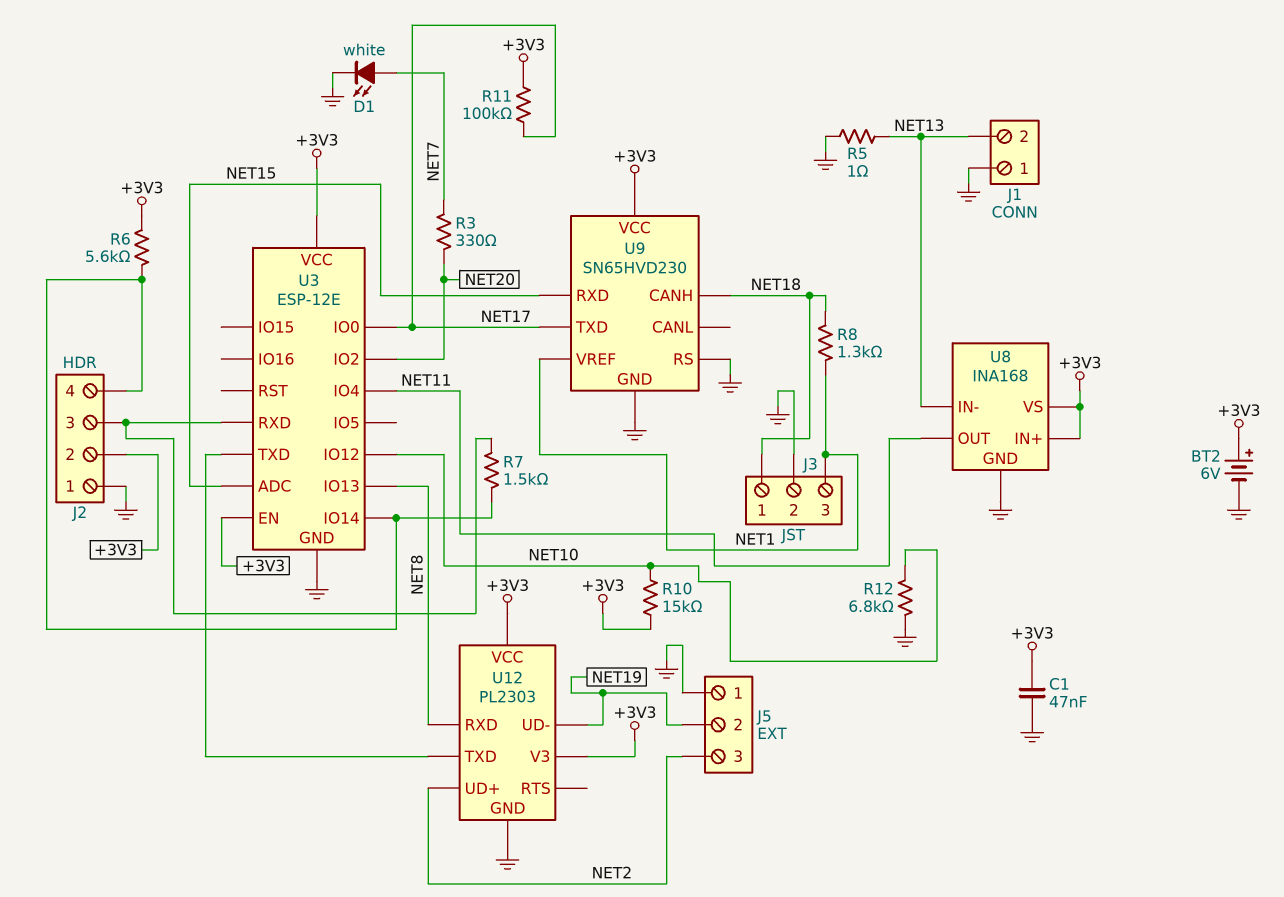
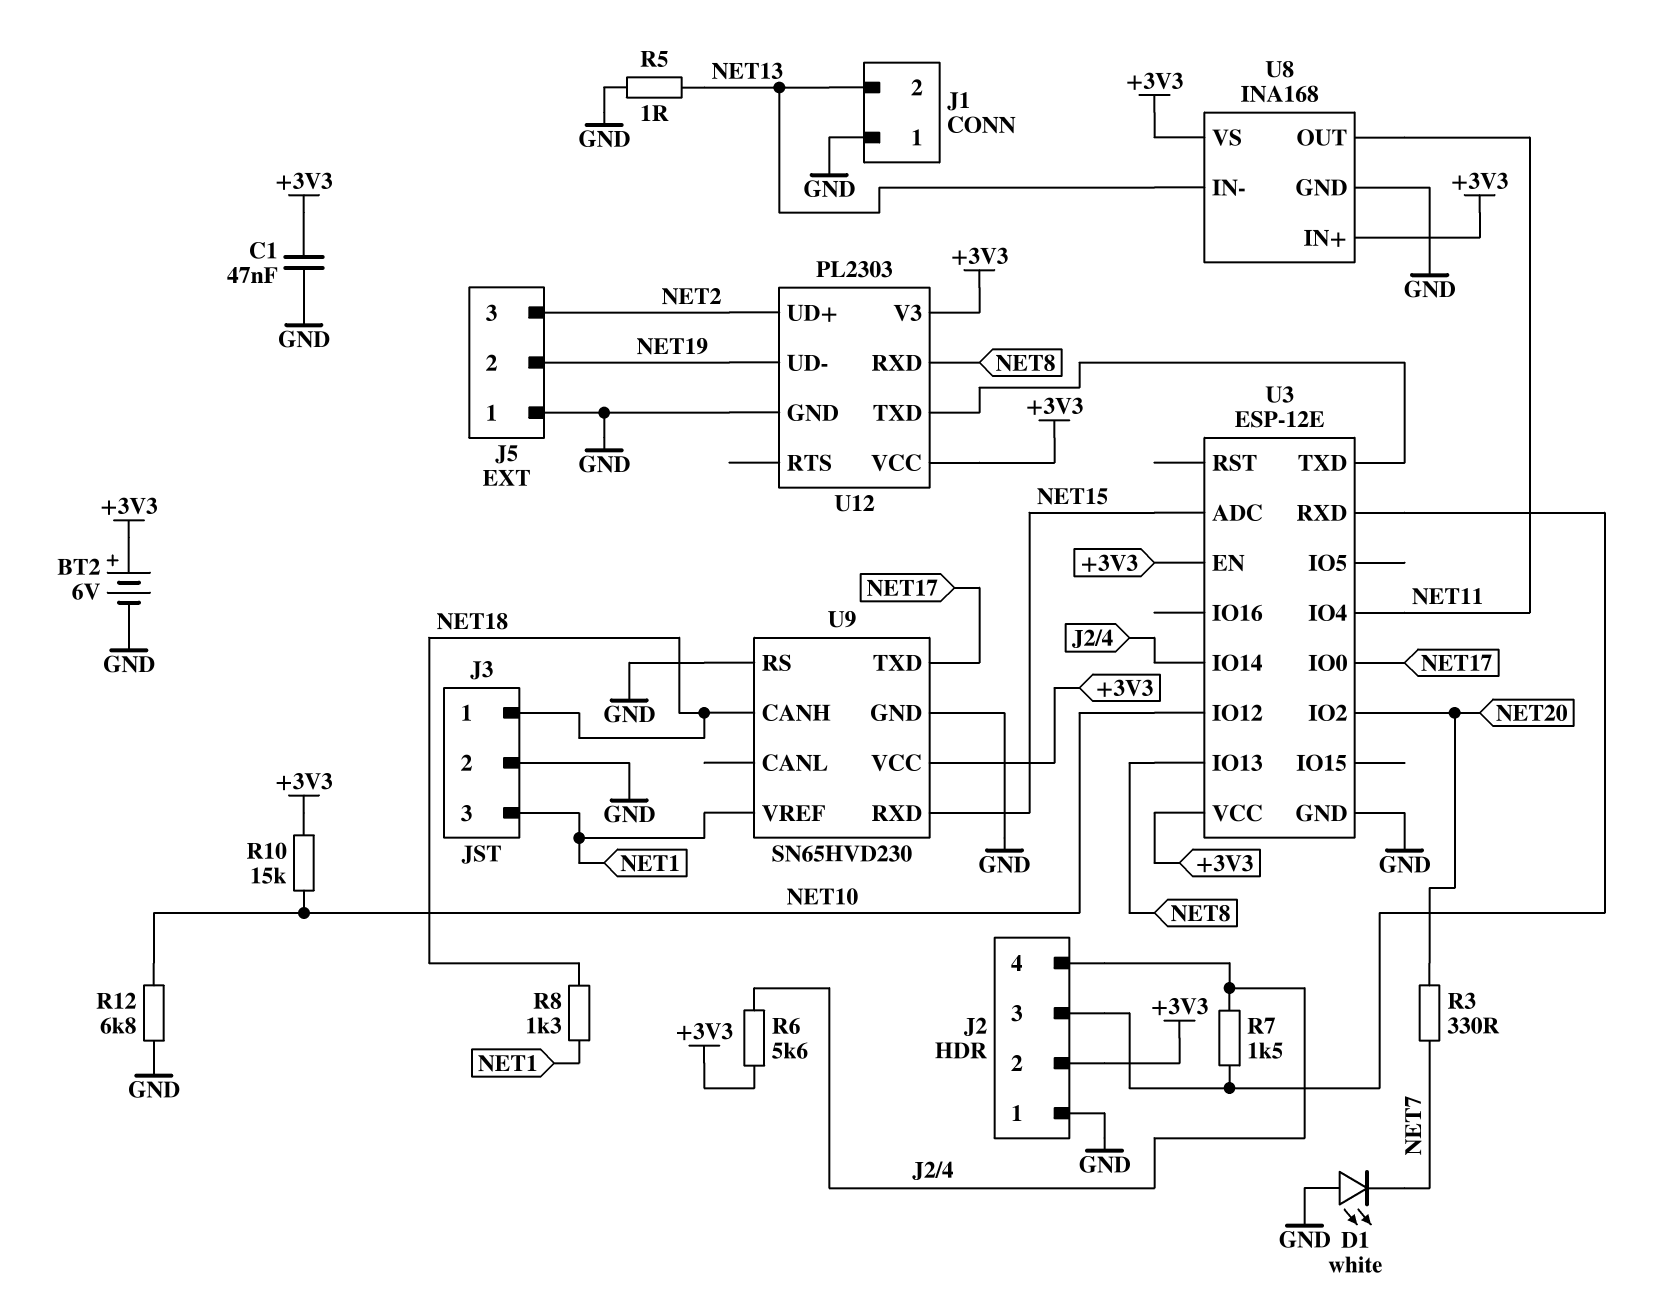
D1: LED white (A NET7, K GND) -> LED white (A GND, K NET7)
R11: 100k (+3V3, NET17) -> none

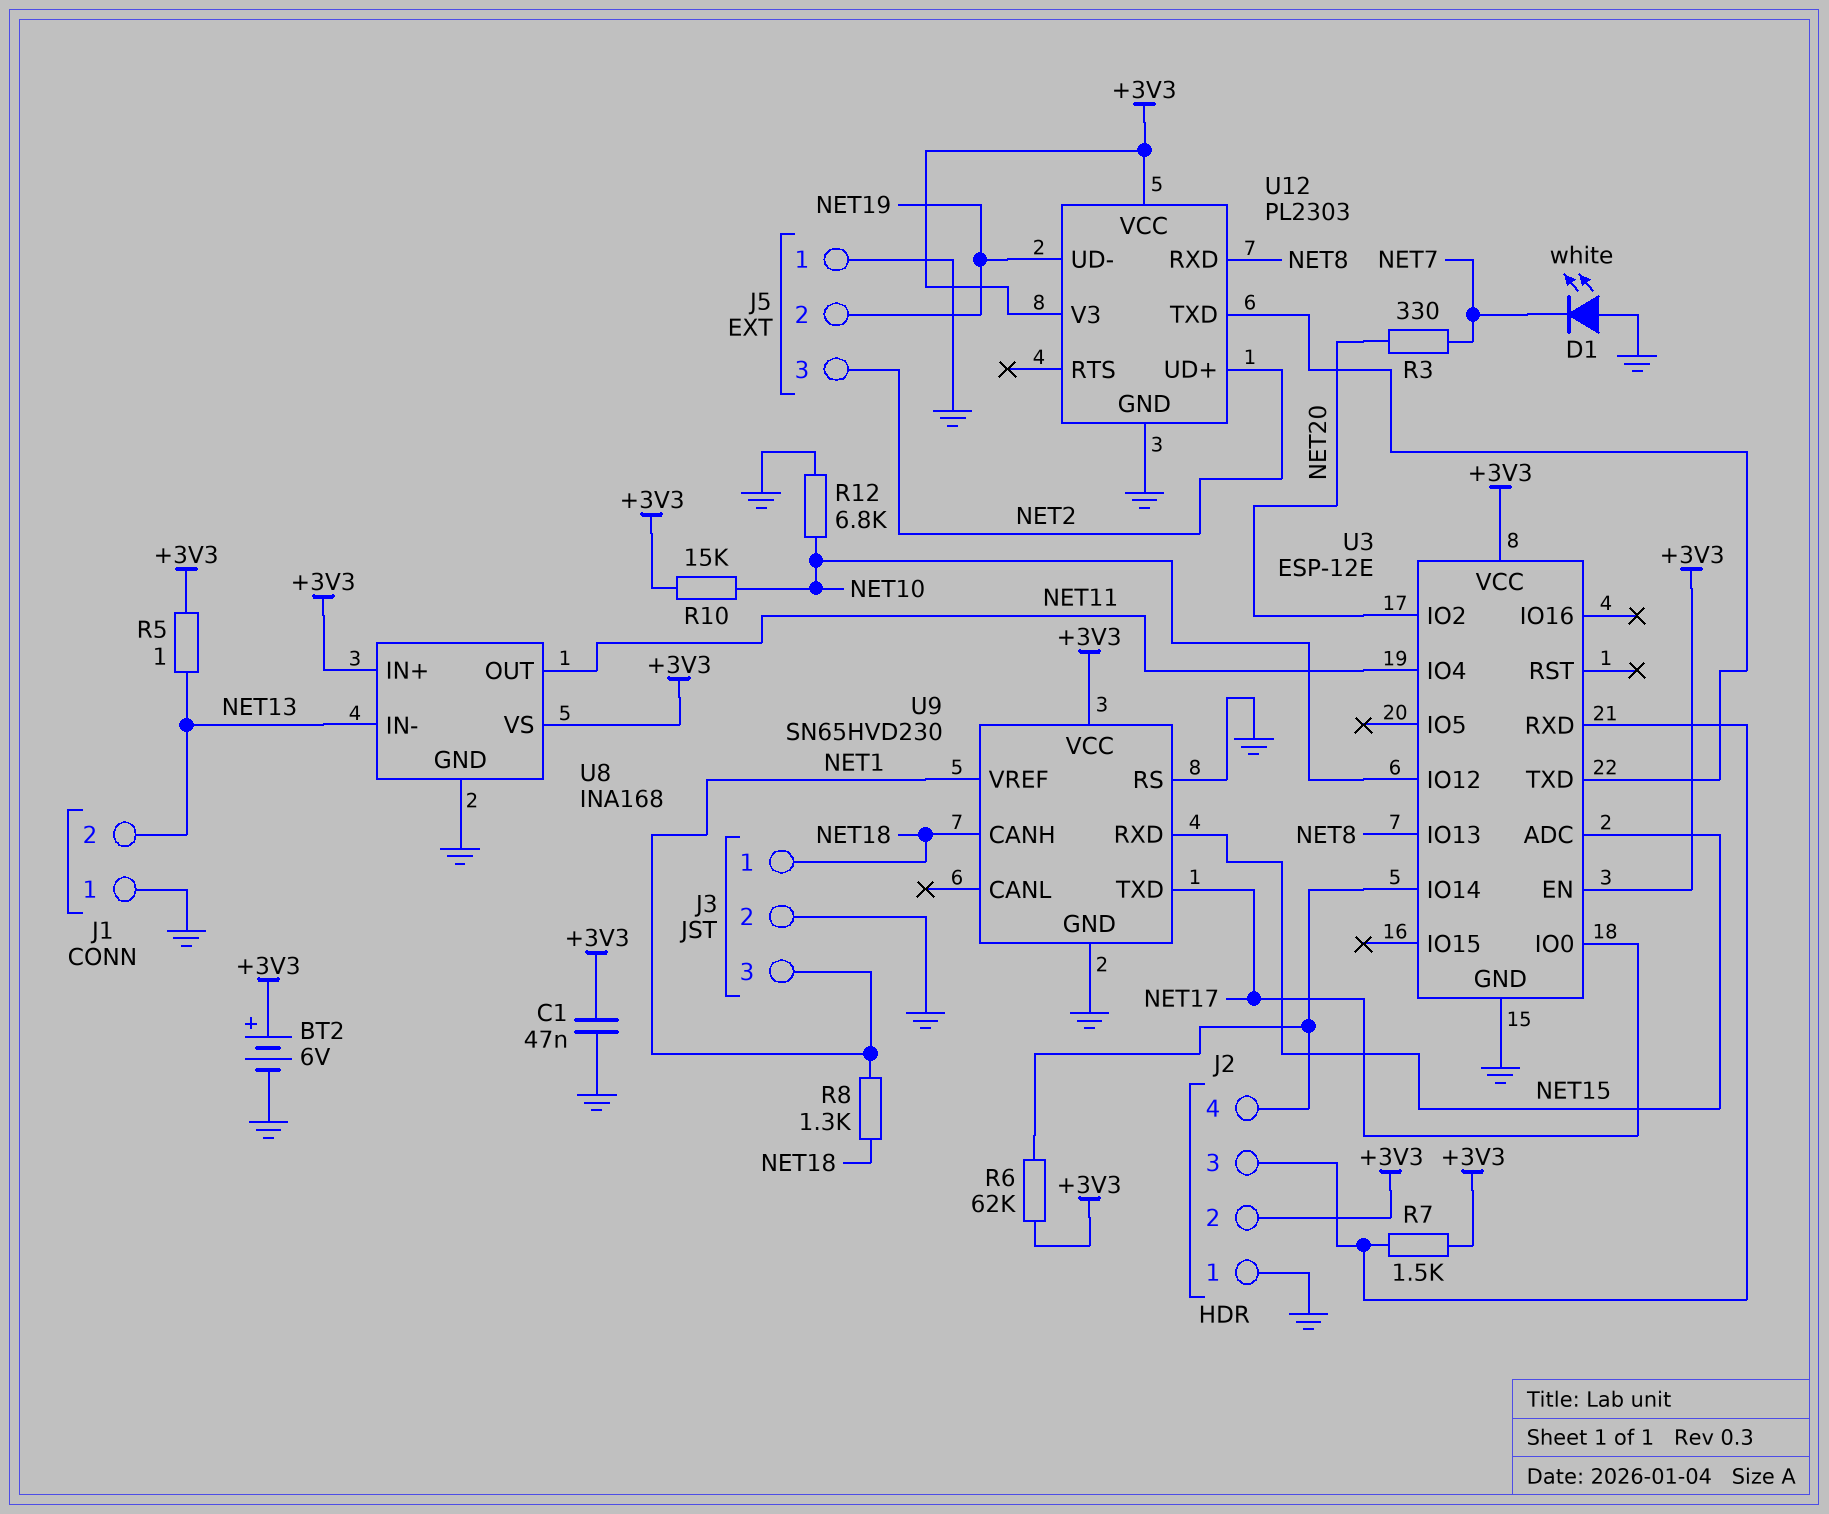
R5: 1 (GND, NET13) -> 1 (+3V3, NET13)
R6: 5.6k (+3V3, J2/4) -> 62k (+3V3, J2/4)
R7: 1.5k (J2/3, J2/4) -> 1.5k (+3V3, J2/3)

